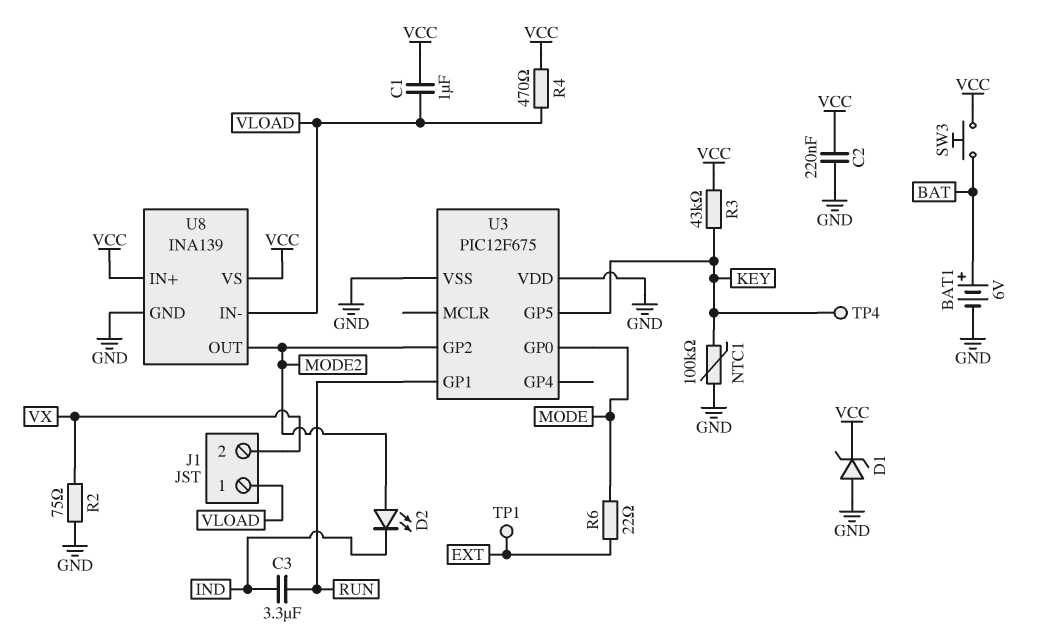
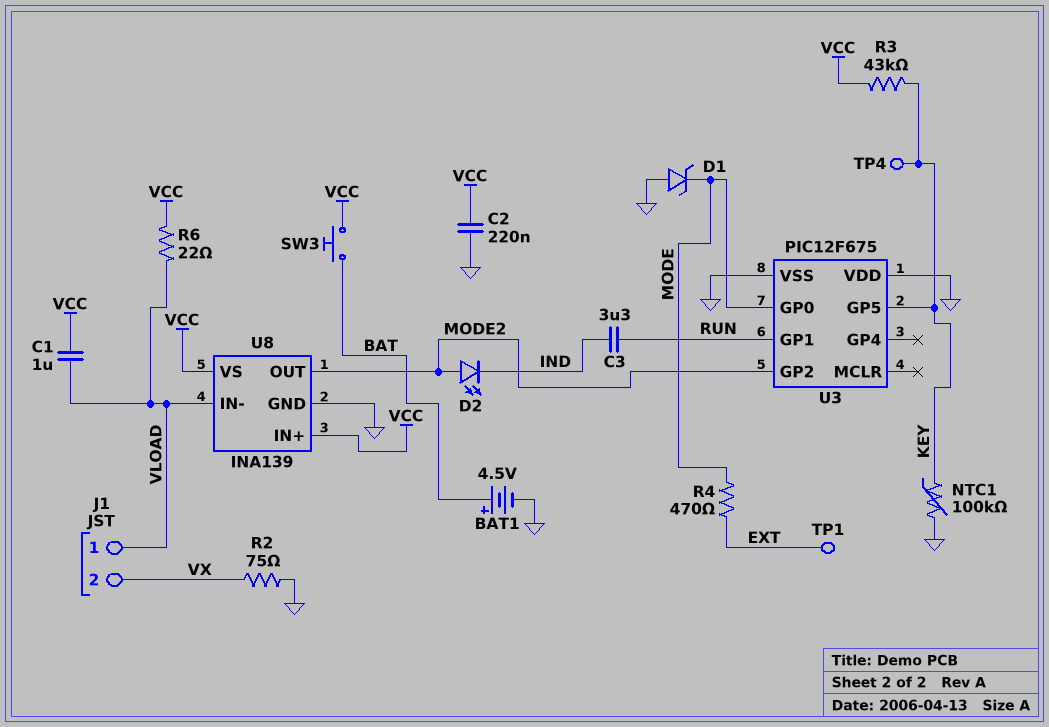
BAT1: 6V (plus BAT, minus GND) -> 4.5V (plus BAT, minus GND)
D1: zener (A GND, K VCC) -> zener (A GND, K MODE)
R4: 470 (VCC, VLOAD) -> 470 (EXT, MODE)
R6: 22 (EXT, MODE) -> 22 (VCC, VLOAD)

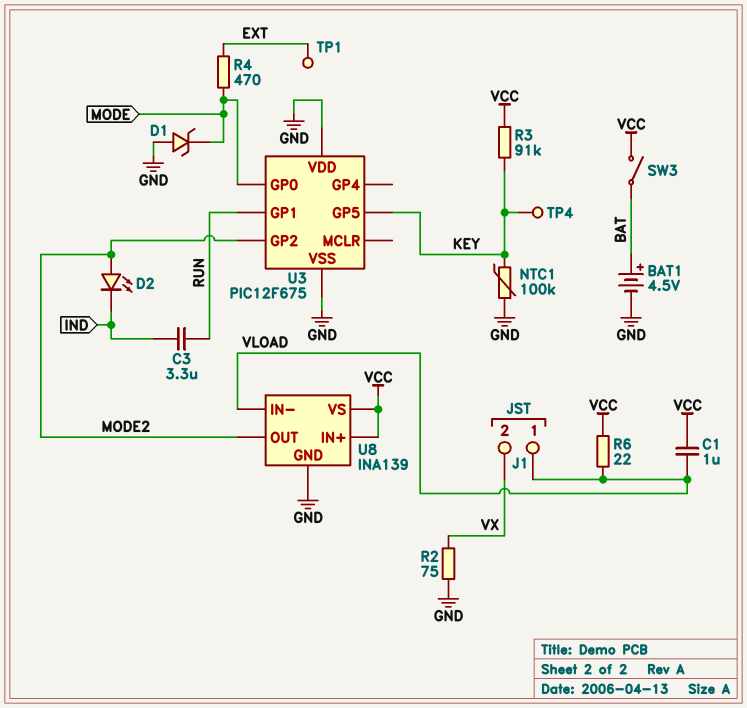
C2: 220nF (GND, VCC) -> none
R3: 43k (KEY, VCC) -> 91k (KEY, VCC)
SW3: button (BAT, VCC) -> switch (BAT, VCC)

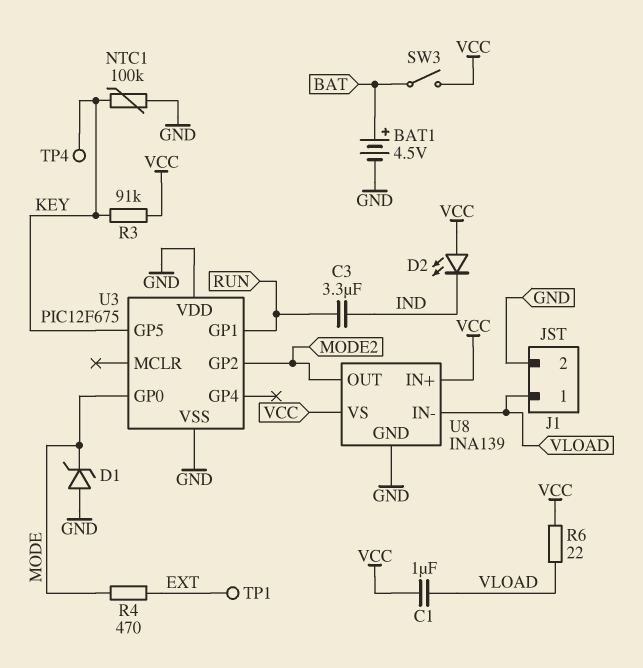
D2: LED (A MODE2, K IND) -> LED (A VCC, K IND)
J1 pin 2: VX -> GND
R2: 75 (GND, VX) -> none

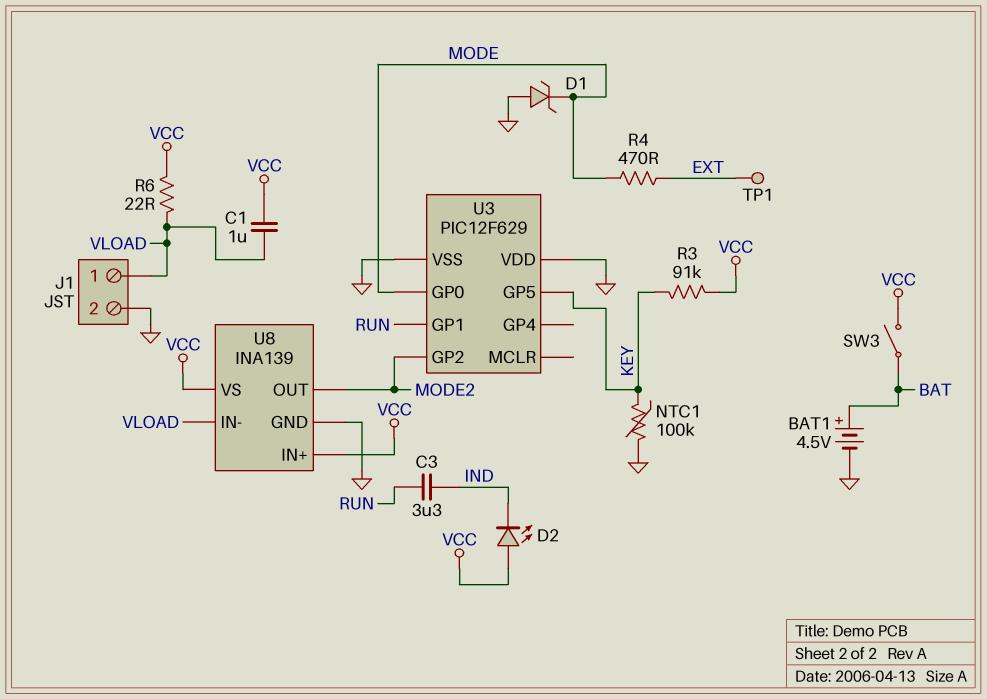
TP4: test point (KEY) -> none
U3: PIC12F675 -> PIC12F629

